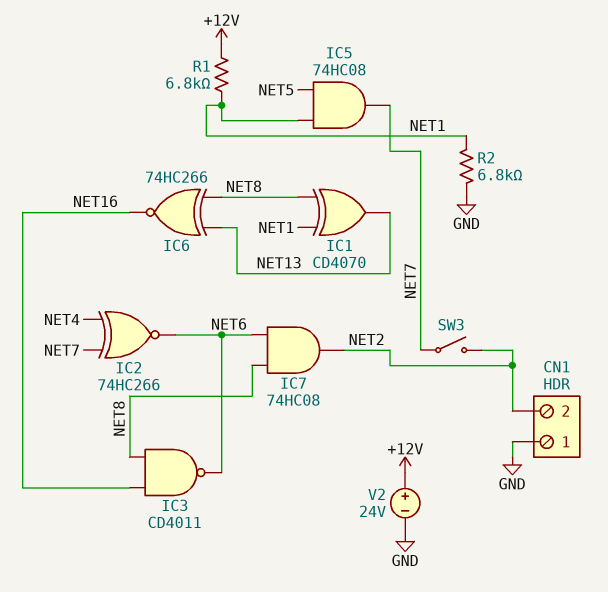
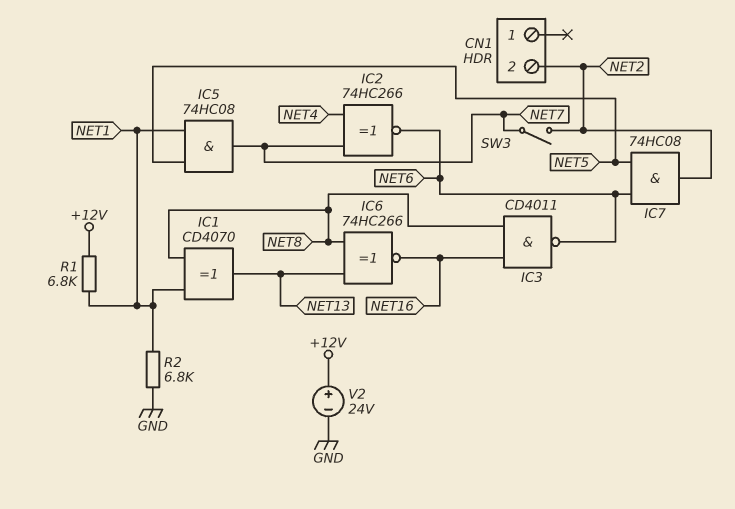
CN1 pin 1: GND -> none
IC7: AND 74HC08 (in NET6, in NET8, out NET2) -> AND 74HC08 (in NET5, in NET6, out NET2)

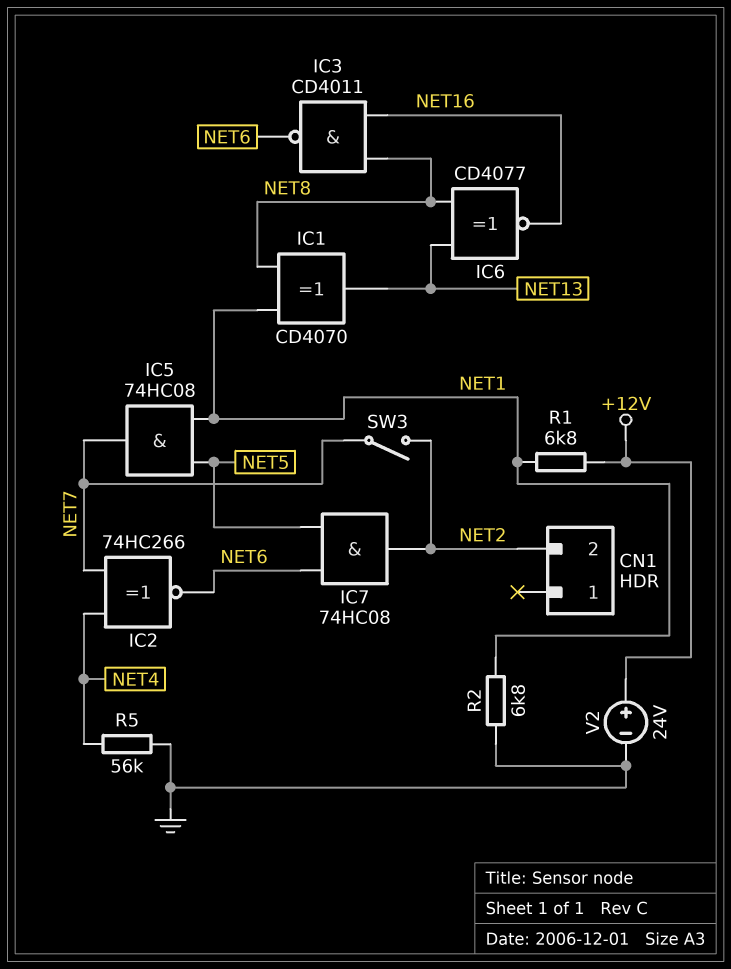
IC6: XNOR 74HC266 (in NET8, in NET13, out NET16) -> XNOR CD4077 (in NET8, in NET13, out NET16)
R5: none -> 56k (GND, NET4)

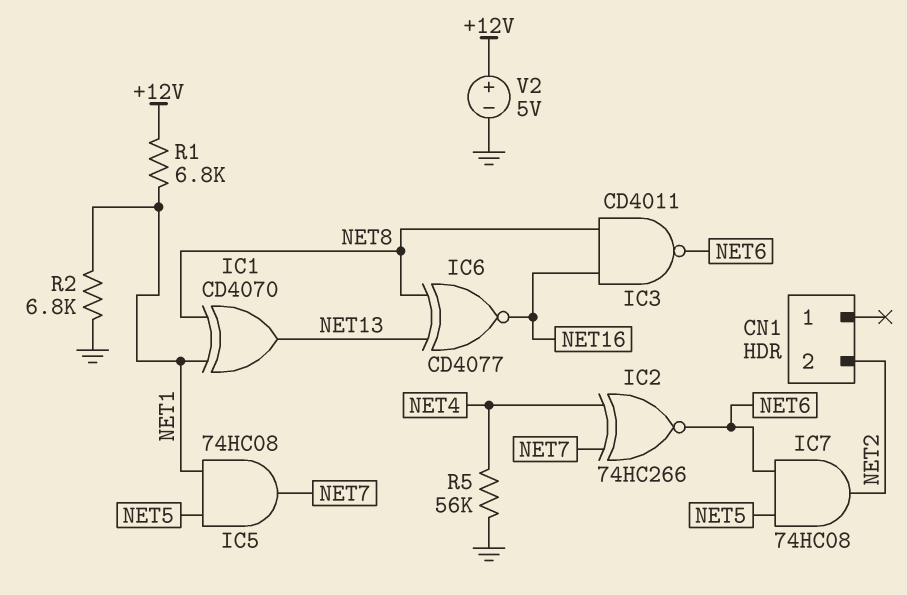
SW3: switch (NET2, NET7) -> none
V2: 24V (plus +12V, minus GND) -> 5V (plus +12V, minus GND)

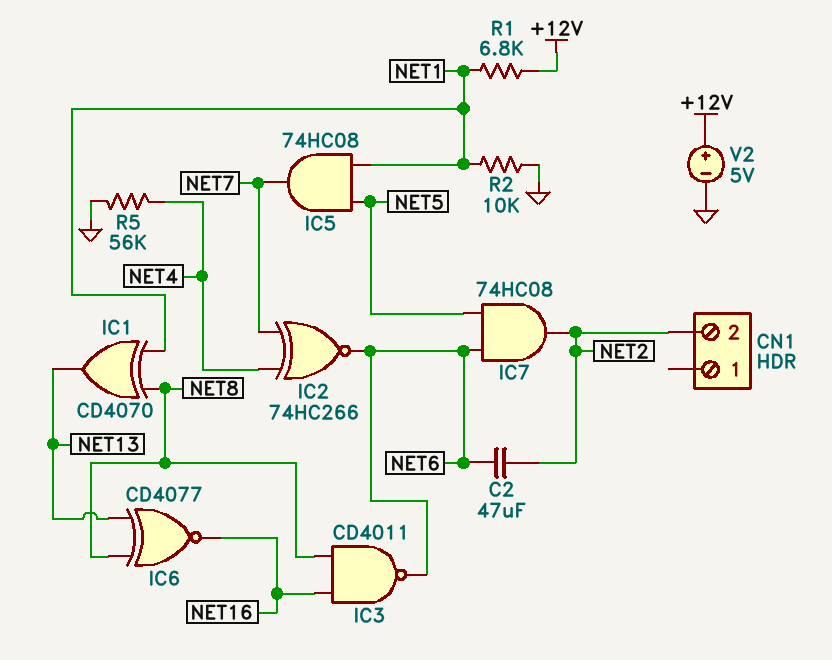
C2: none -> 47uF (NET2, NET6)
R2: 6.8k (GND, NET1) -> 10k (GND, NET1)

